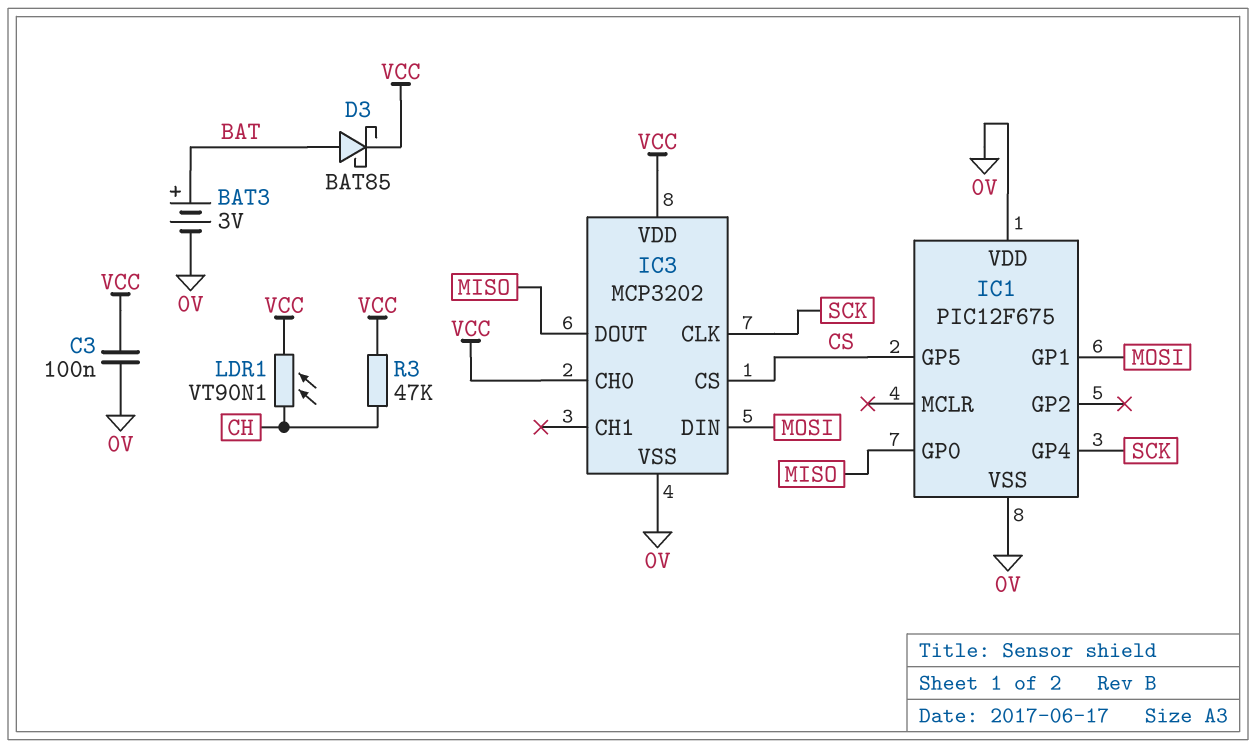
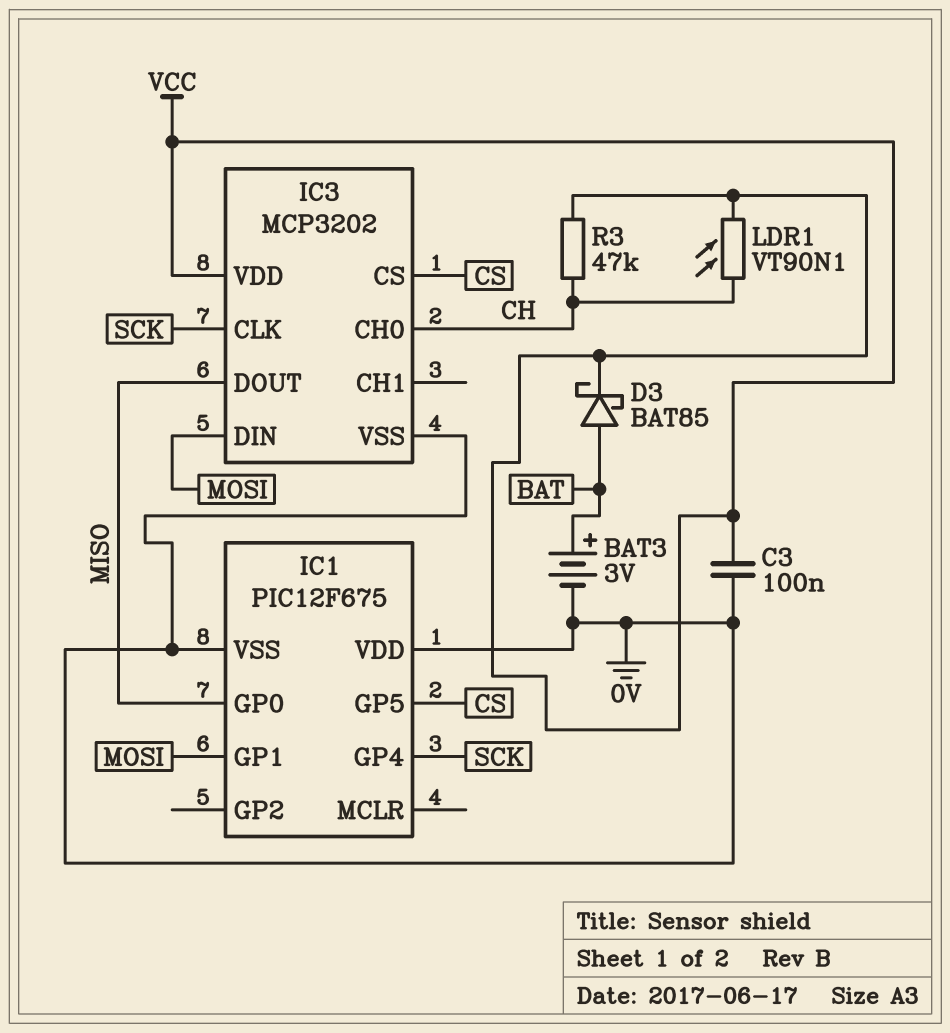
IC3 pin CH0: VCC -> CH

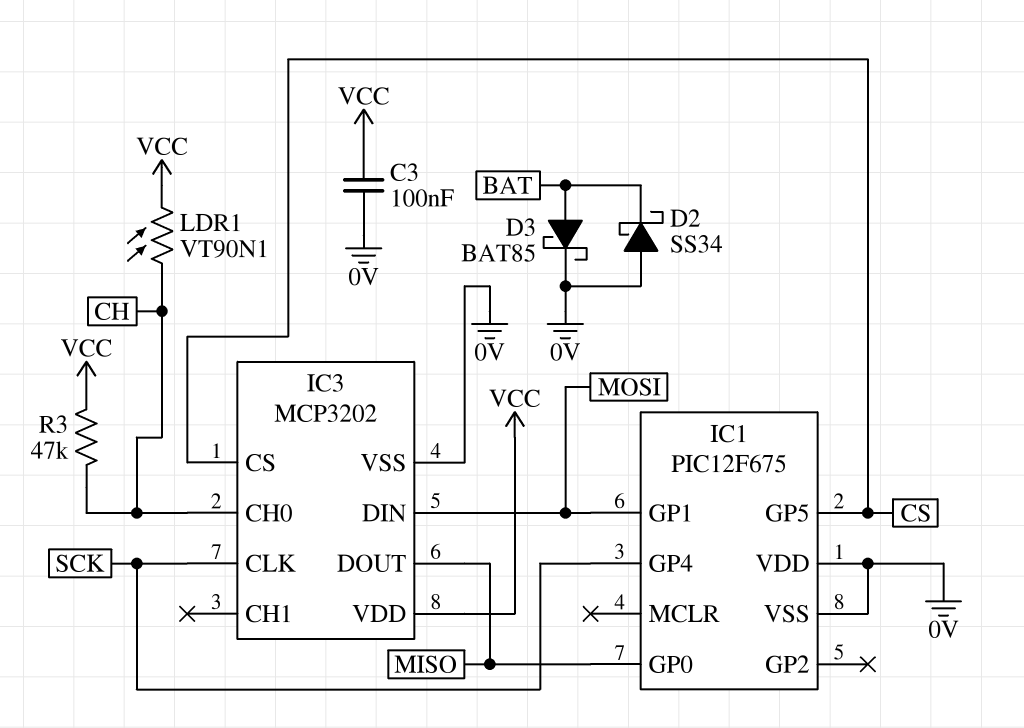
BAT3: 3V (plus BAT, minus 0V) -> none
D2: none -> schottky SS34 (A 0V, K BAT)
D3: schottky BAT85 (A BAT, K VCC) -> schottky BAT85 (A BAT, K 0V)

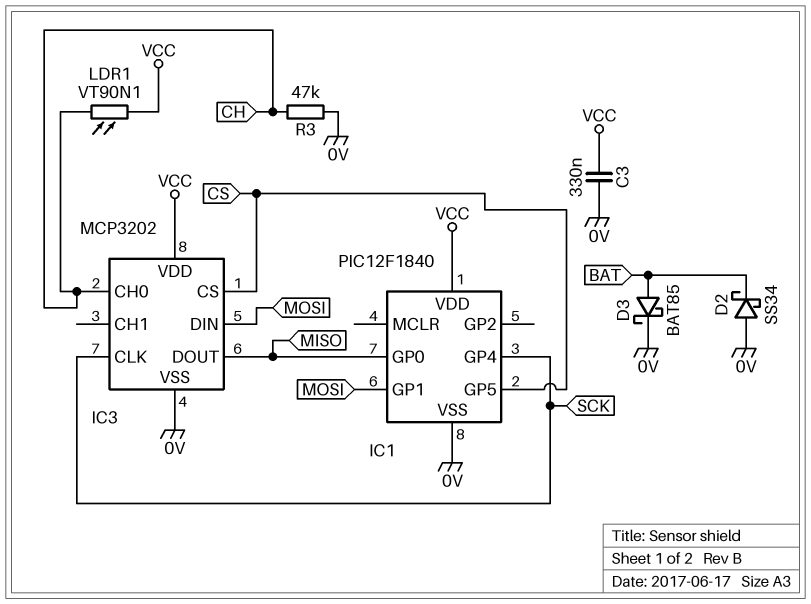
C3: 100nF (0V, VCC) -> 330nF (0V, VCC)
IC1: PIC12F675 -> PIC12F1840
IC1 pin VDD: 0V -> VCC
R3: 47k (CH, VCC) -> 47k (0V, CH)

